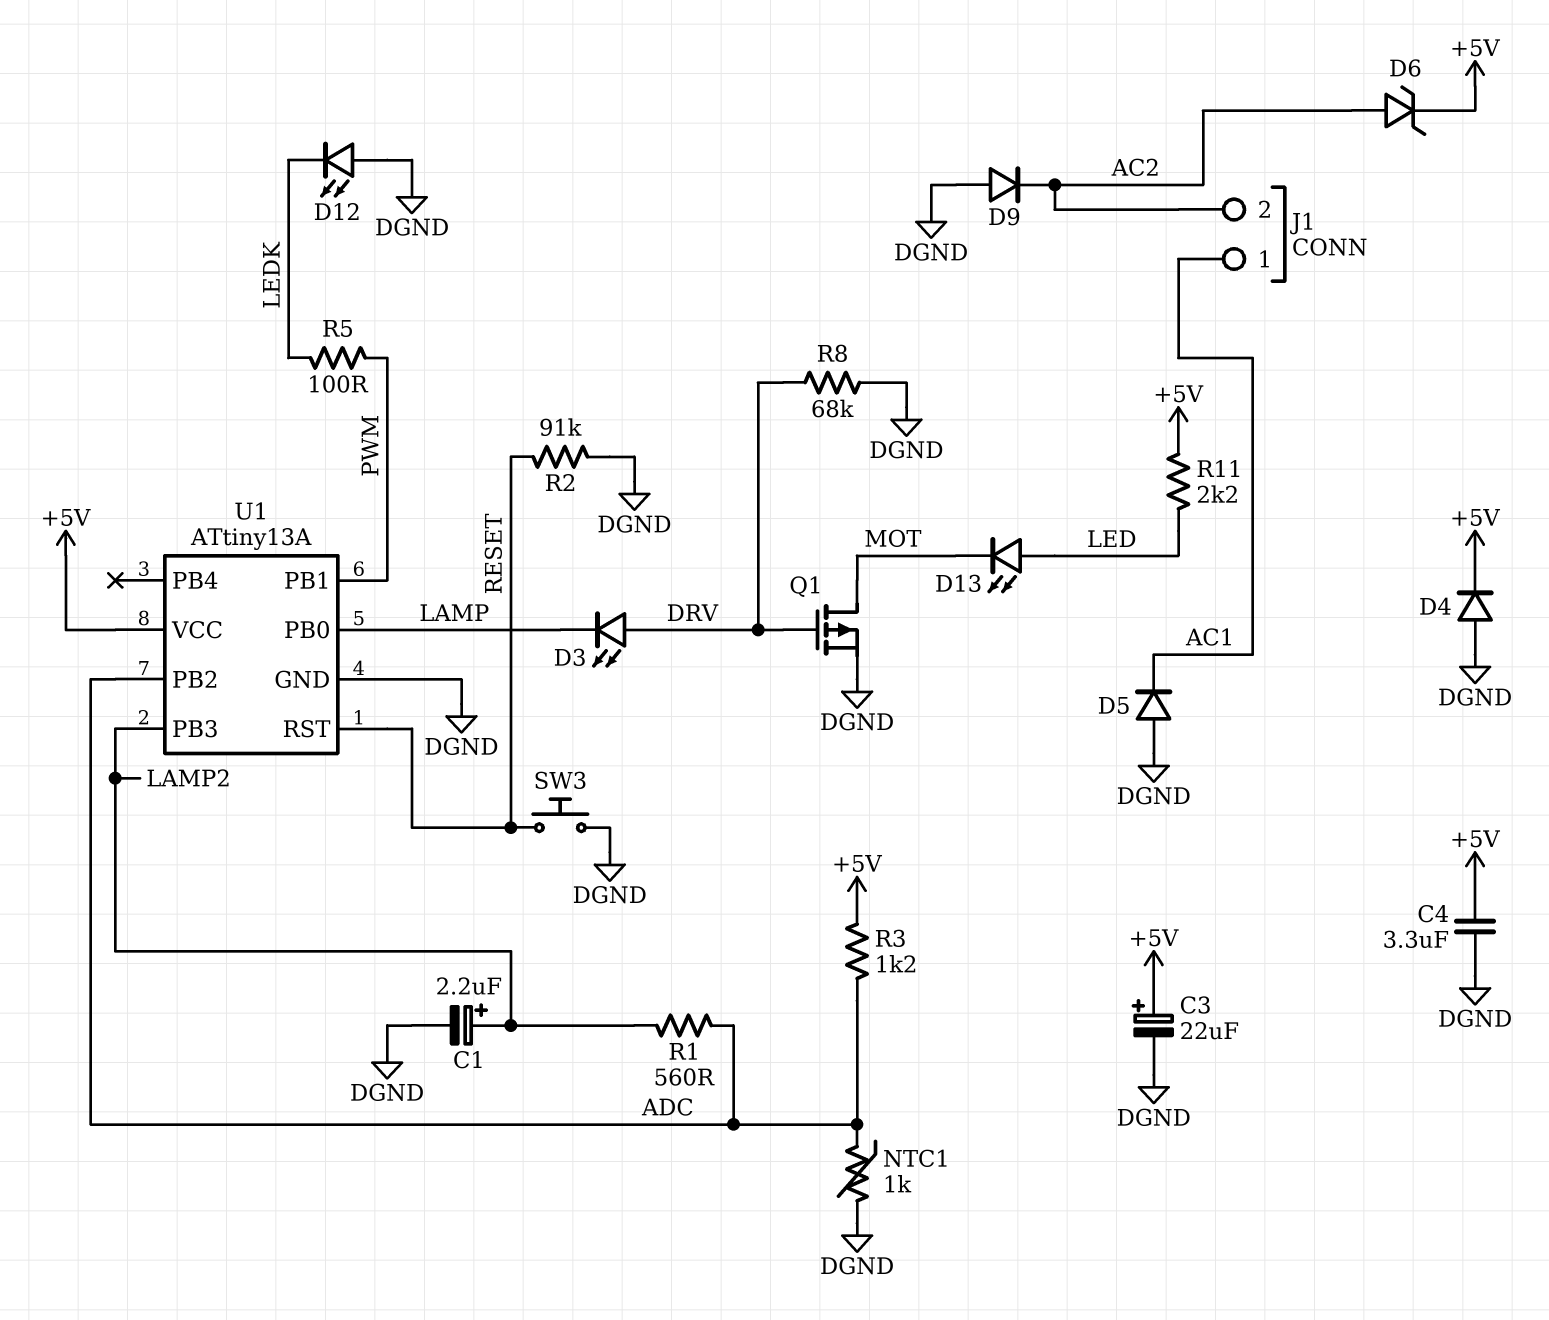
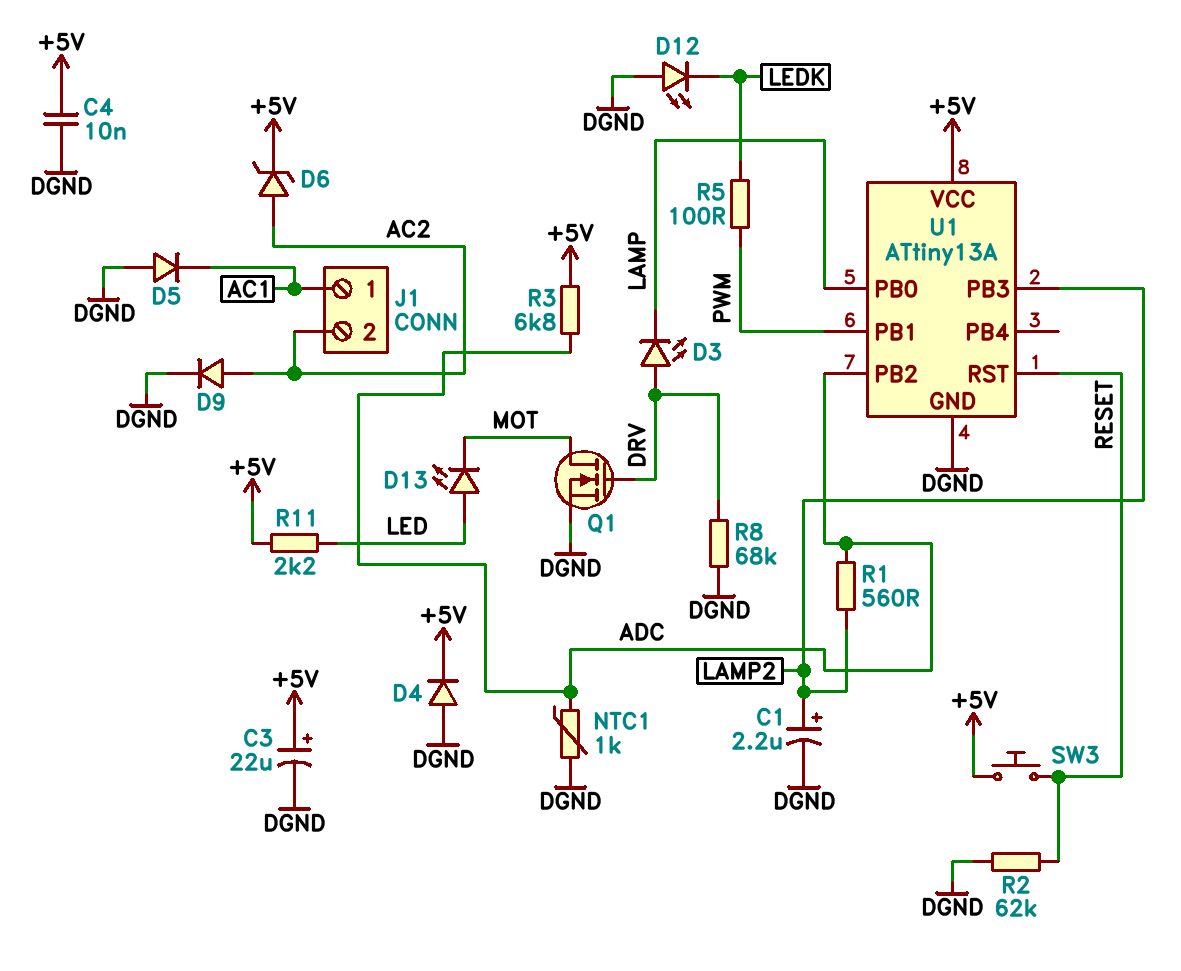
C4: 3.3uF (+5V, DGND) -> 10nF (+5V, DGND)
D9: diode (A DGND, K AC2) -> diode (A AC2, K DGND)
Q1: PMOS (G DRV, D MOT, S DGND) -> NMOS (G DRV, D MOT, S DGND)
R2: 91k (DGND, RESET) -> 62k (DGND, RESET)
R3: 1.2k (+5V, ADC) -> 6.8k (+5V, ADC)
SW3: button (DGND, RESET) -> button (+5V, RESET)

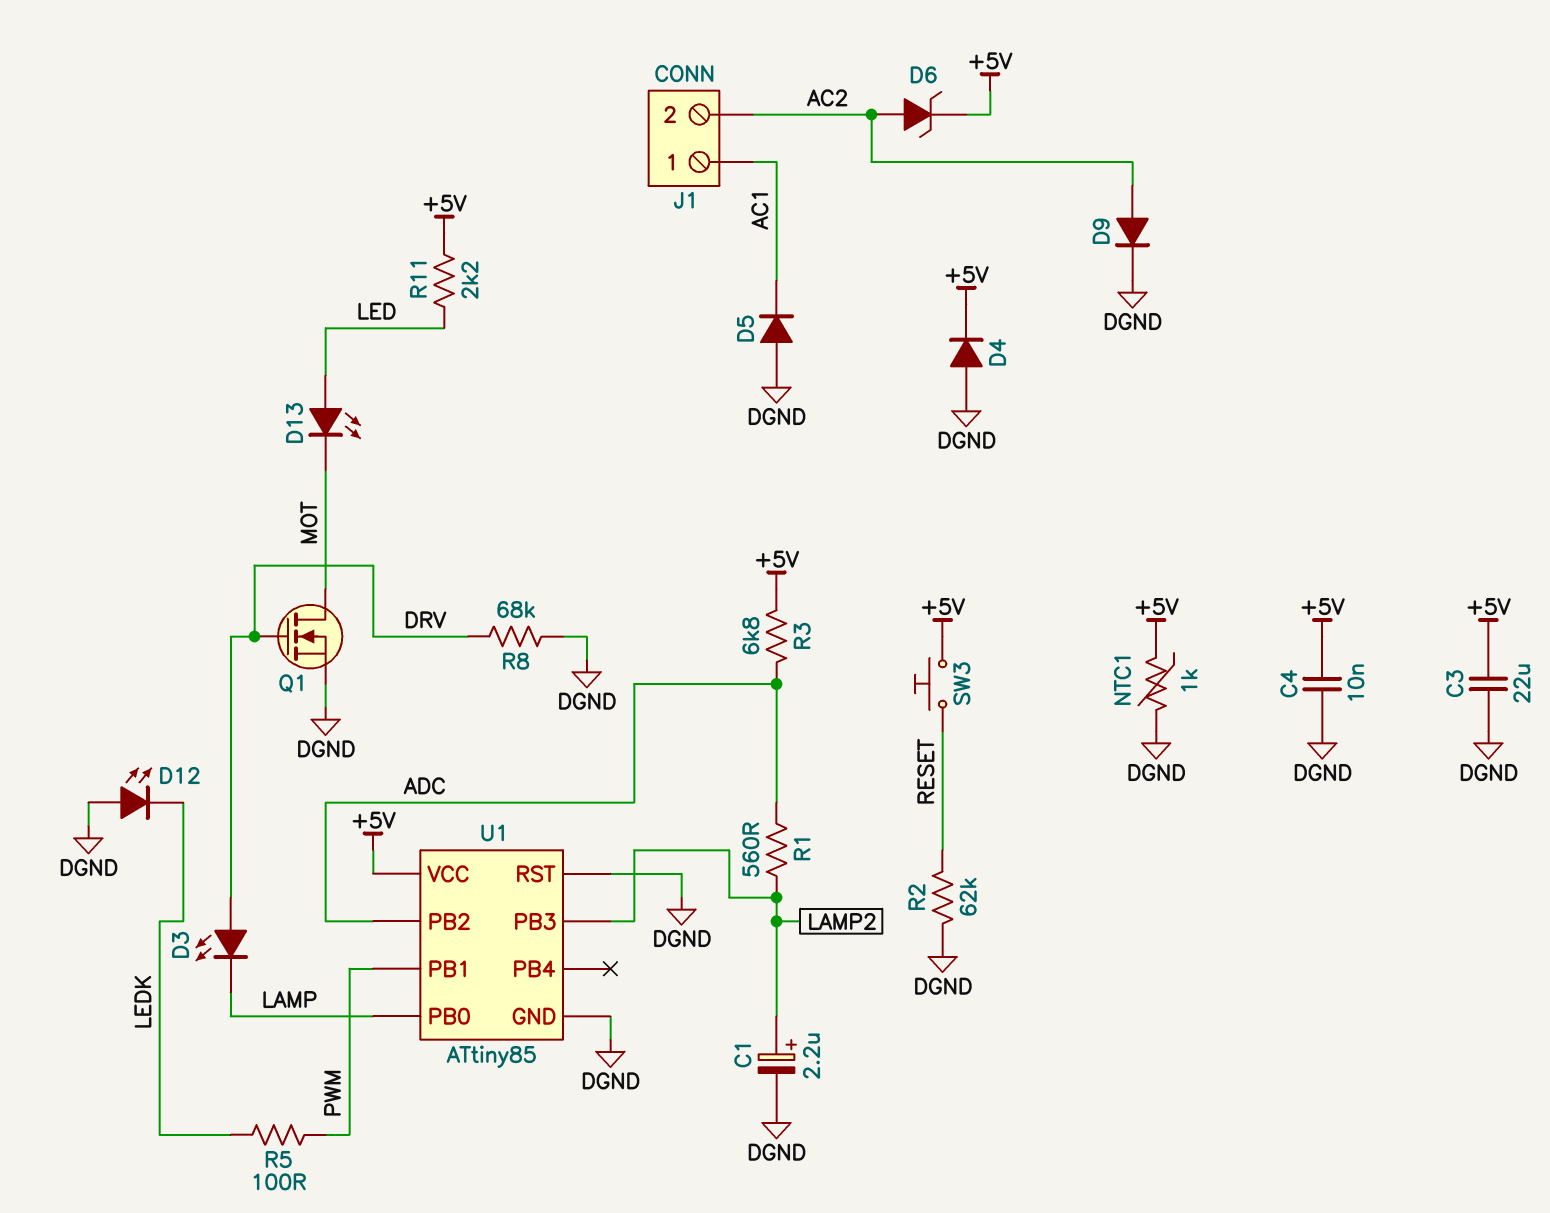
C3: 22uF (plus +5V, minus DGND) -> 22uF (+5V, DGND)
NTC1: 1k (ADC, DGND) -> 1k (+5V, DGND)
U1: ATtiny13A -> ATtiny85
U1 pin RST: RESET -> DGND

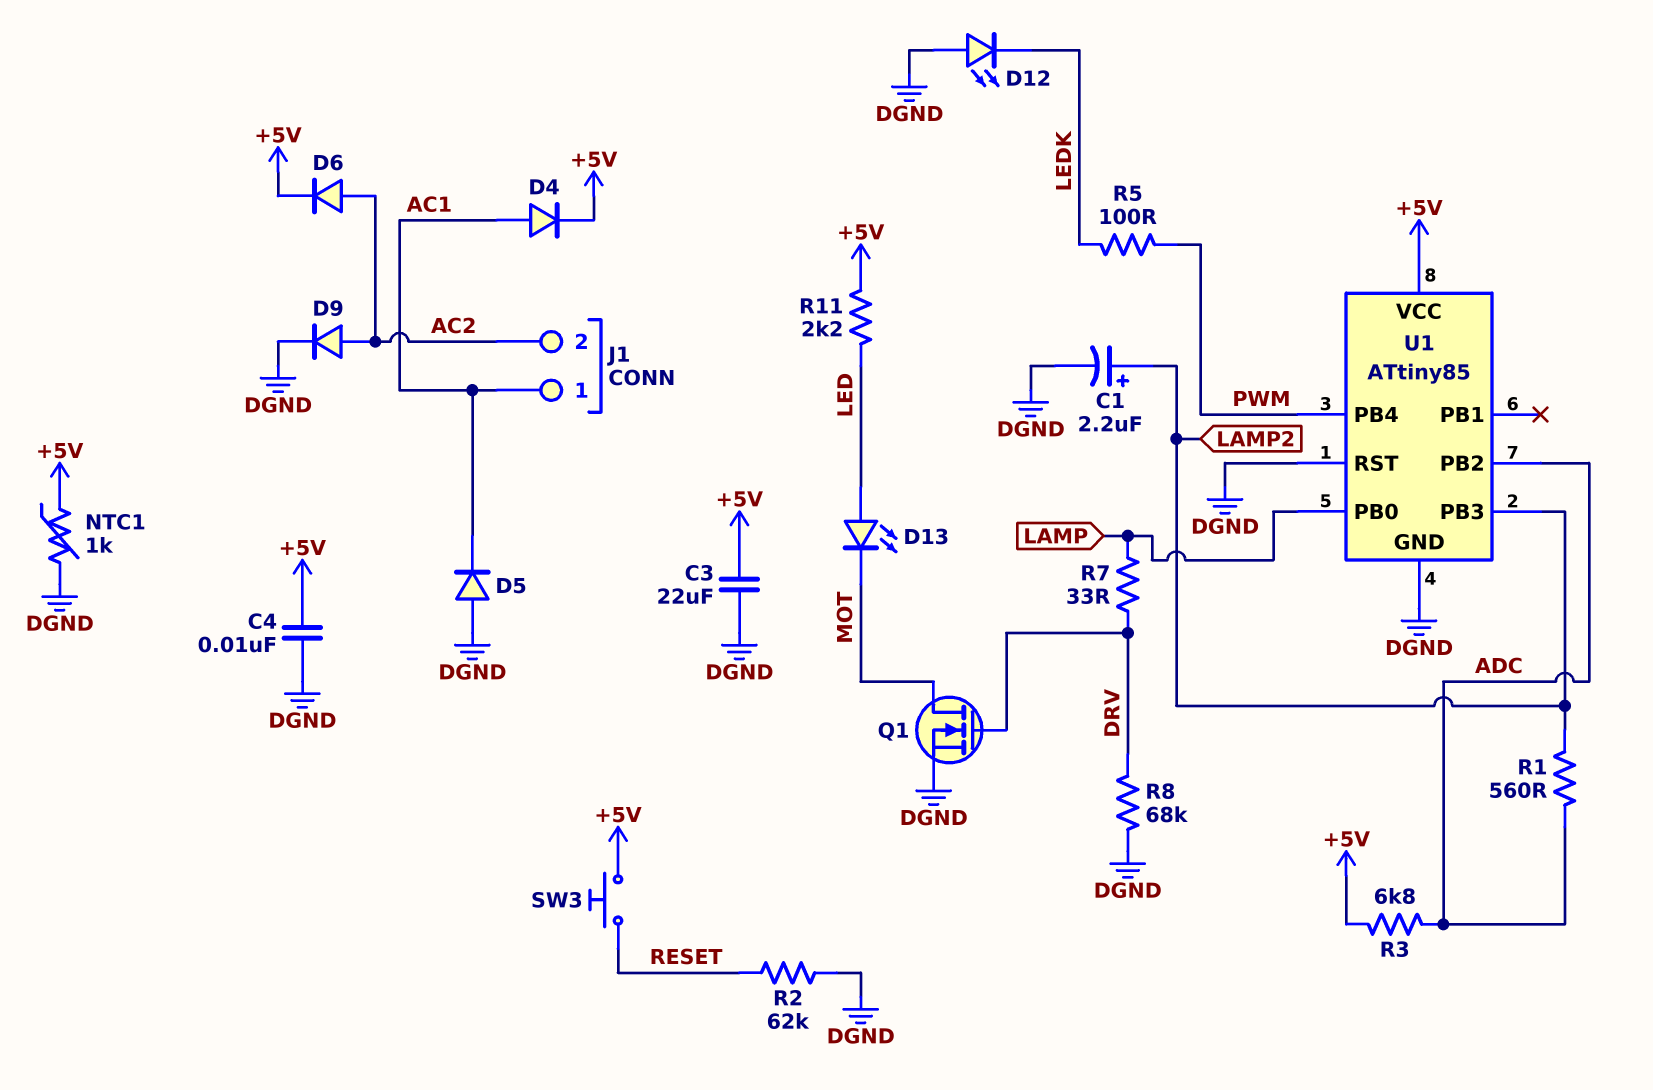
D3: LED (A DRV, K LAMP) -> none
D4: diode (A DGND, K +5V) -> diode (A AC1, K +5V)
D6: zener (A AC2, K +5V) -> diode (A AC2, K +5V)
R7: none -> 33 (DRV, LAMP)
U1 pin PB1: PWM -> none
U1 pin PB4: none -> PWM

